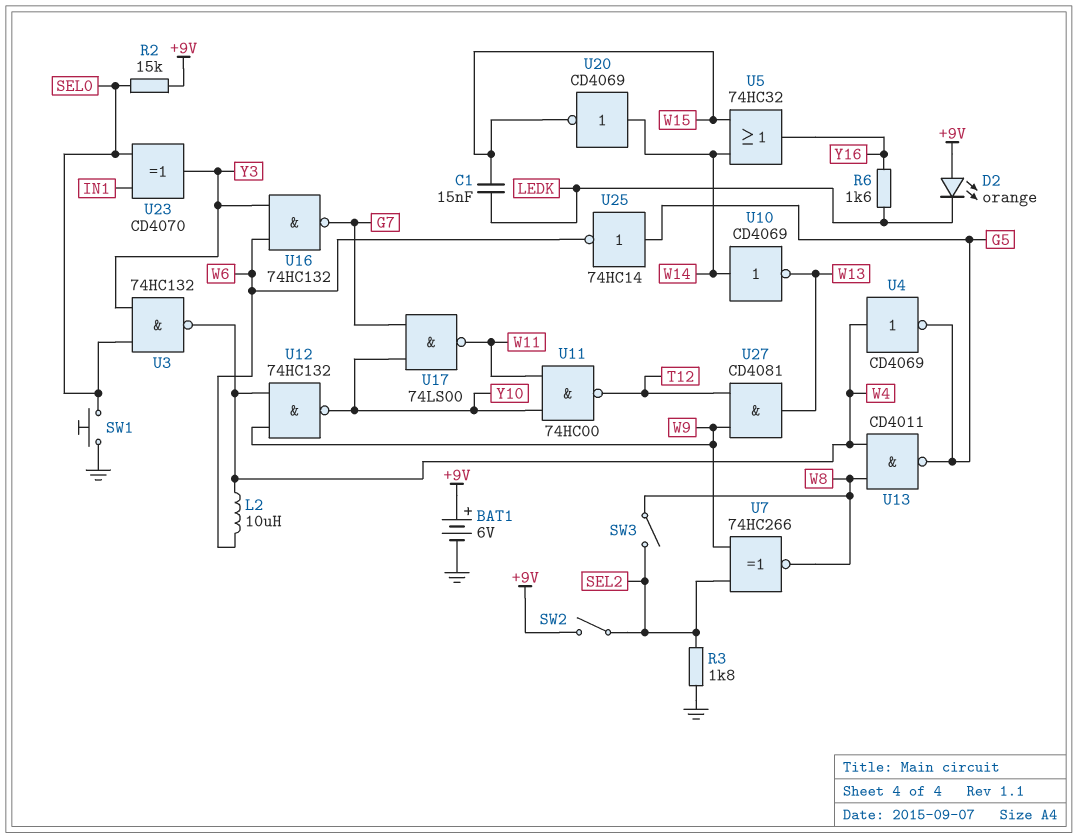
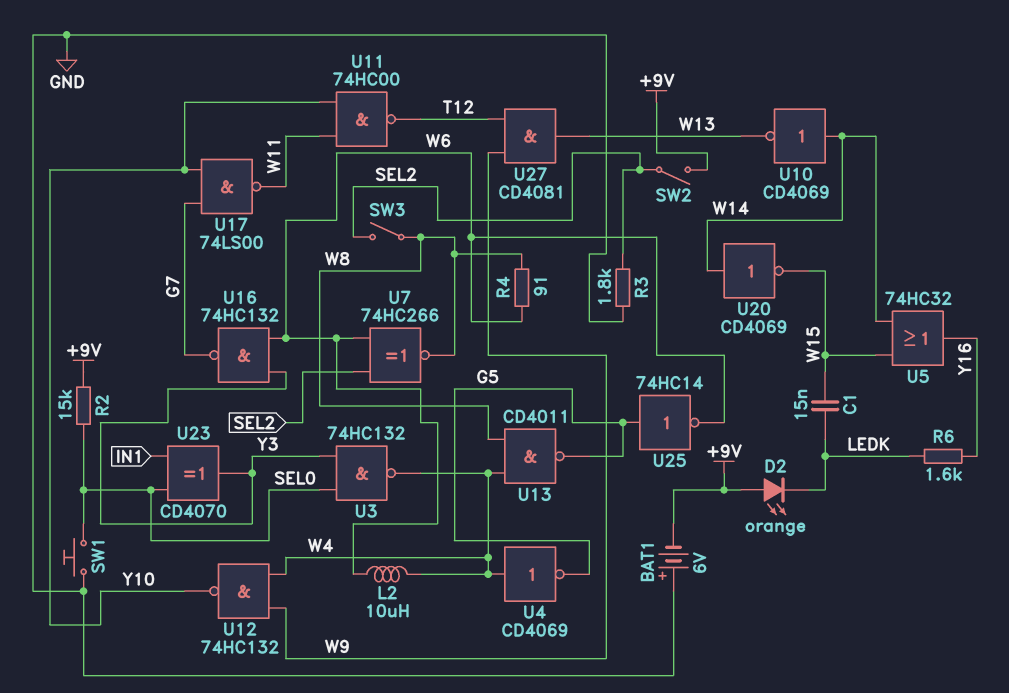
BAT1: 6V (plus +9V, minus GND) -> 6V (plus GND, minus +9V)
R4: none -> 91 (W6, W8)
U7: XNOR 74HC266 (in SEL2, in W9, out W8) -> XNOR 74HC266 (in SEL2, in W6, out W8)

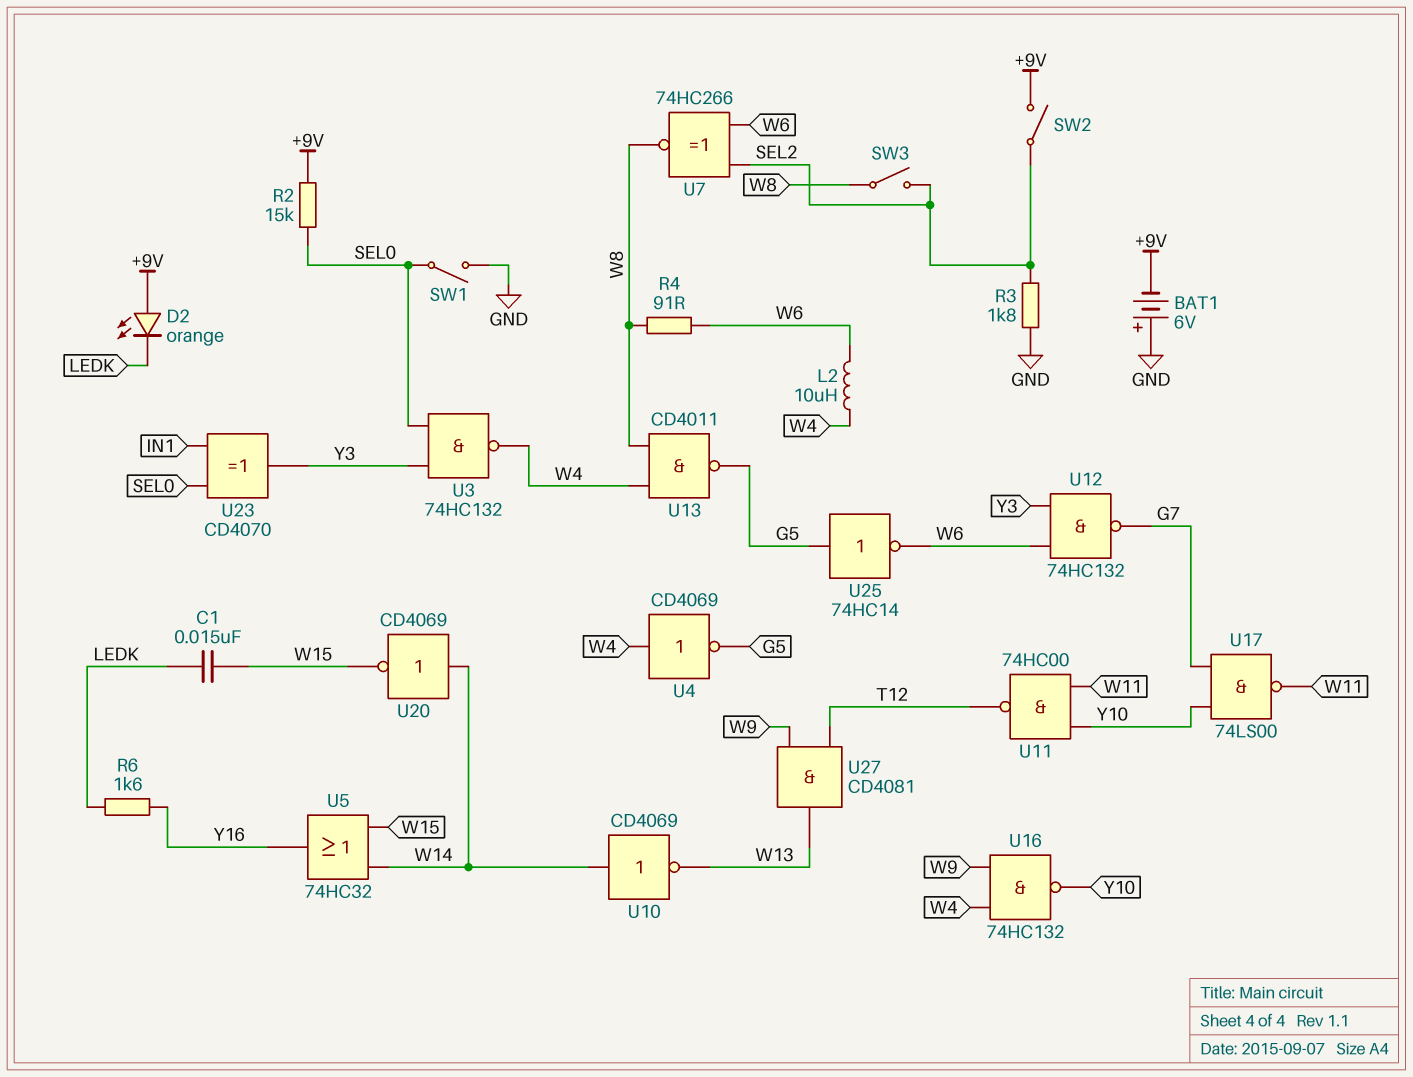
SW1: button (GND, SEL0) -> switch (GND, SEL0)
U12: NAND 74HC132 (in W4, in W9, out Y10) -> NAND 74HC132 (in W6, in Y3, out G7)
U16: NAND 74HC132 (in W6, in Y3, out G7) -> NAND 74HC132 (in W4, in W9, out Y10)

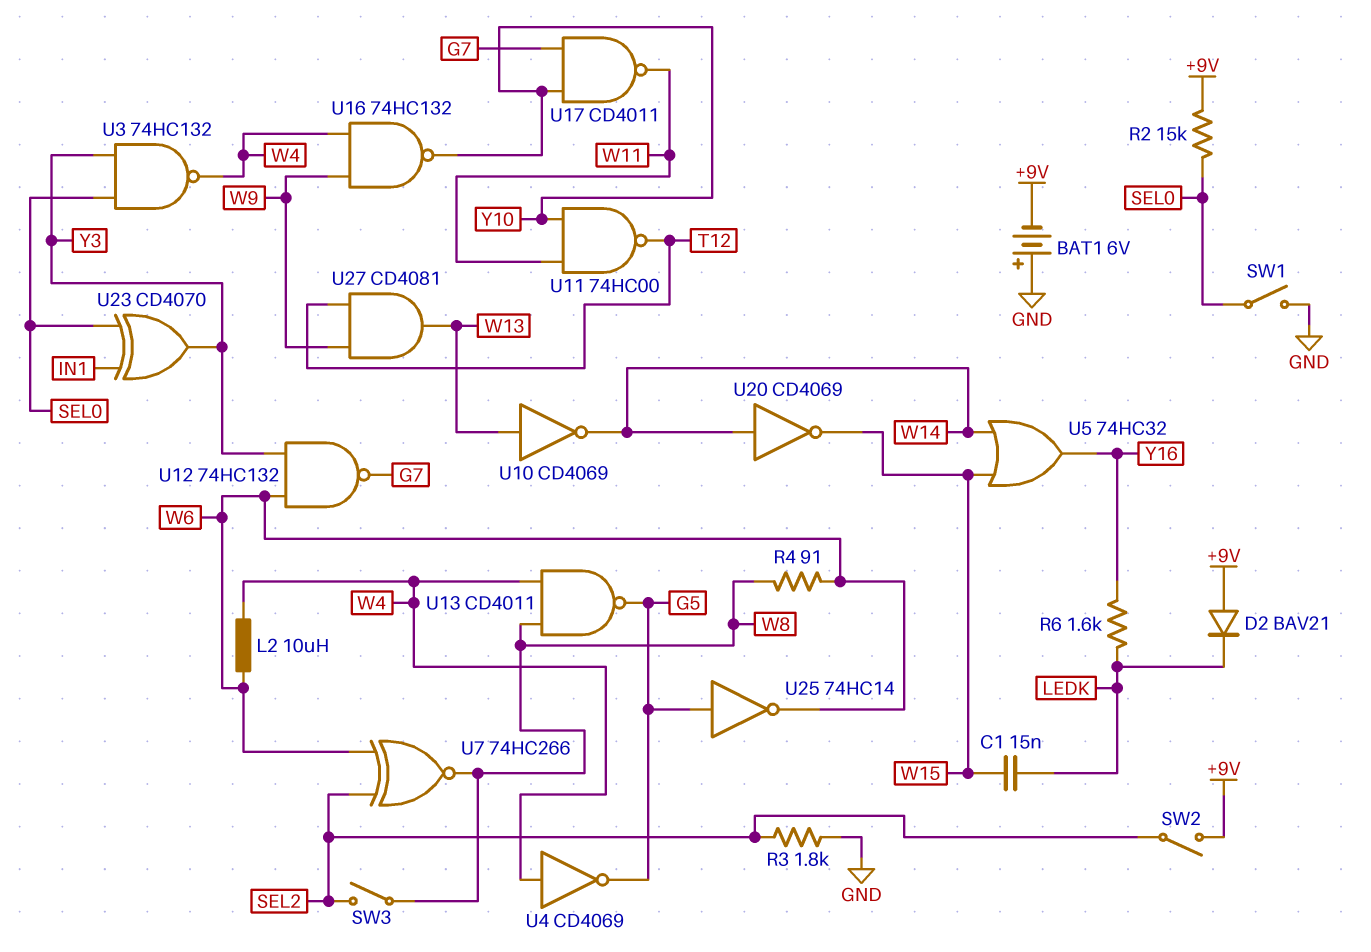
D2: LED orange (A +9V, K LEDK) -> diode BAV21 (A +9V, K LEDK)
U10: NOT CD4069 (in W14, out W13) -> NOT CD4069 (in W13, out W14)
U17: NAND 74LS00 (in G7, in Y10, out W11) -> NAND CD4011 (in G7, in Y10, out W11)

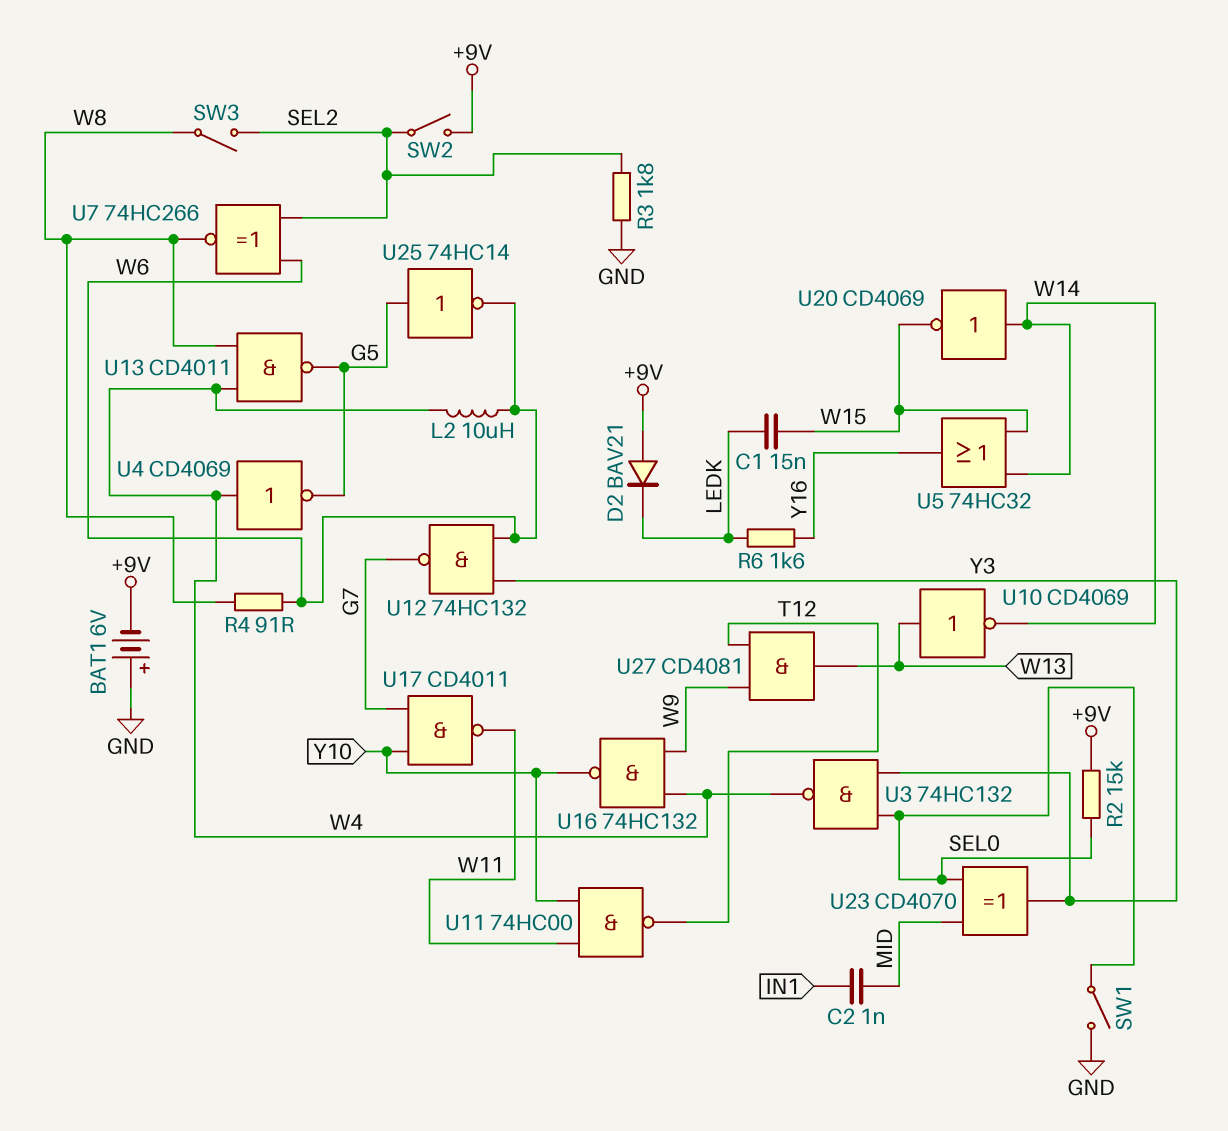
C2: none -> 1nF (IN1, MID)
U23: XOR CD4070 (in IN1, in SEL0, out Y3) -> XOR CD4070 (in MID, in SEL0, out Y3)

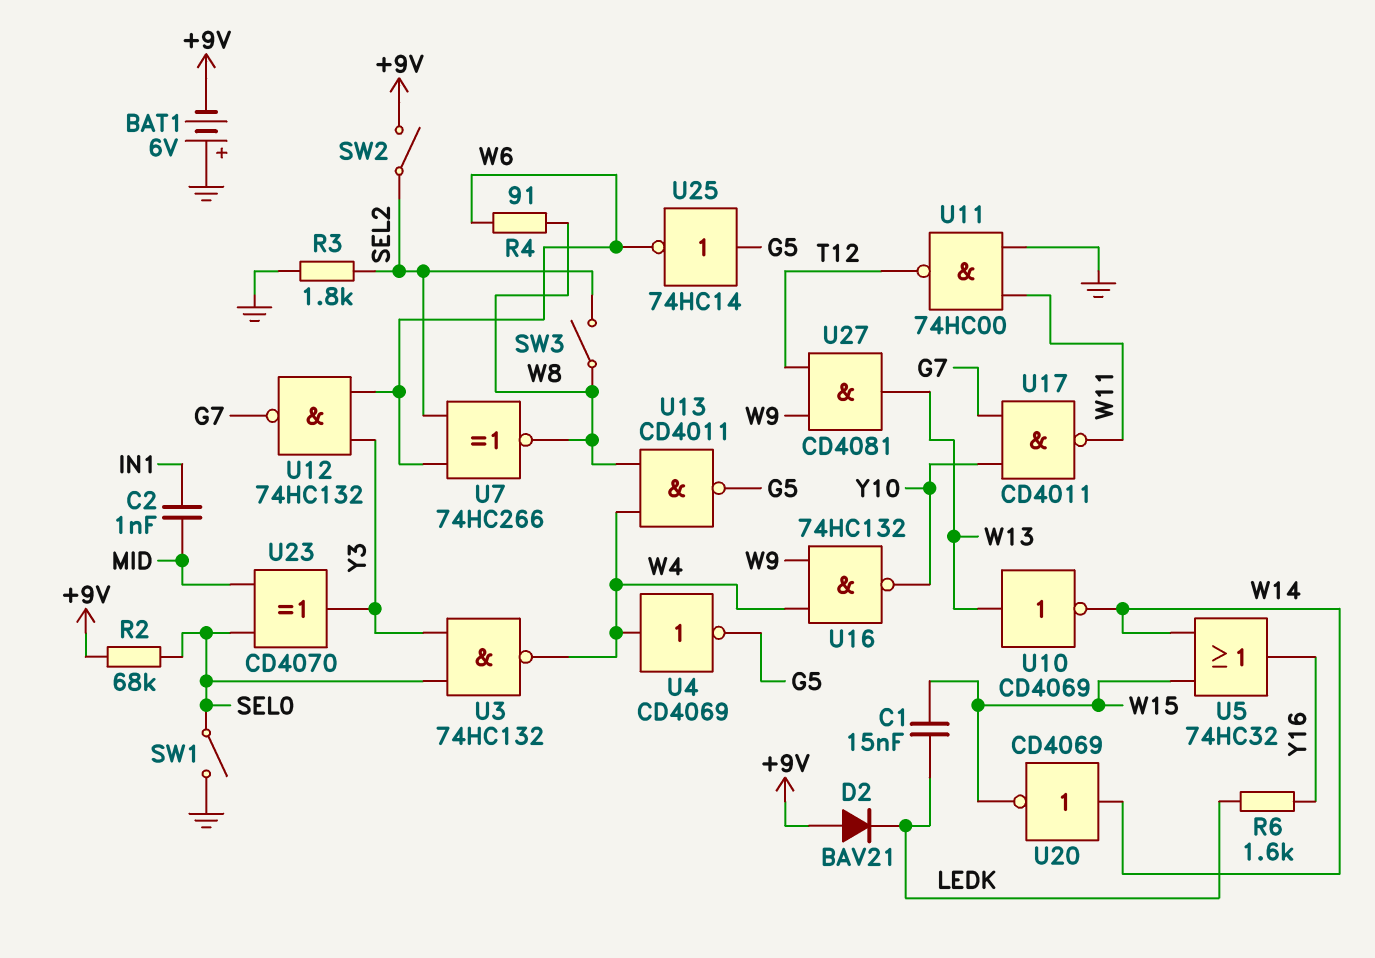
L2: 10uH (W4, W6) -> none
R2: 15k (+9V, SEL0) -> 68k (+9V, SEL0)
U11: NAND 74HC00 (in W11, in Y10, out T12) -> NAND 74HC00 (in GND, in W11, out T12)

